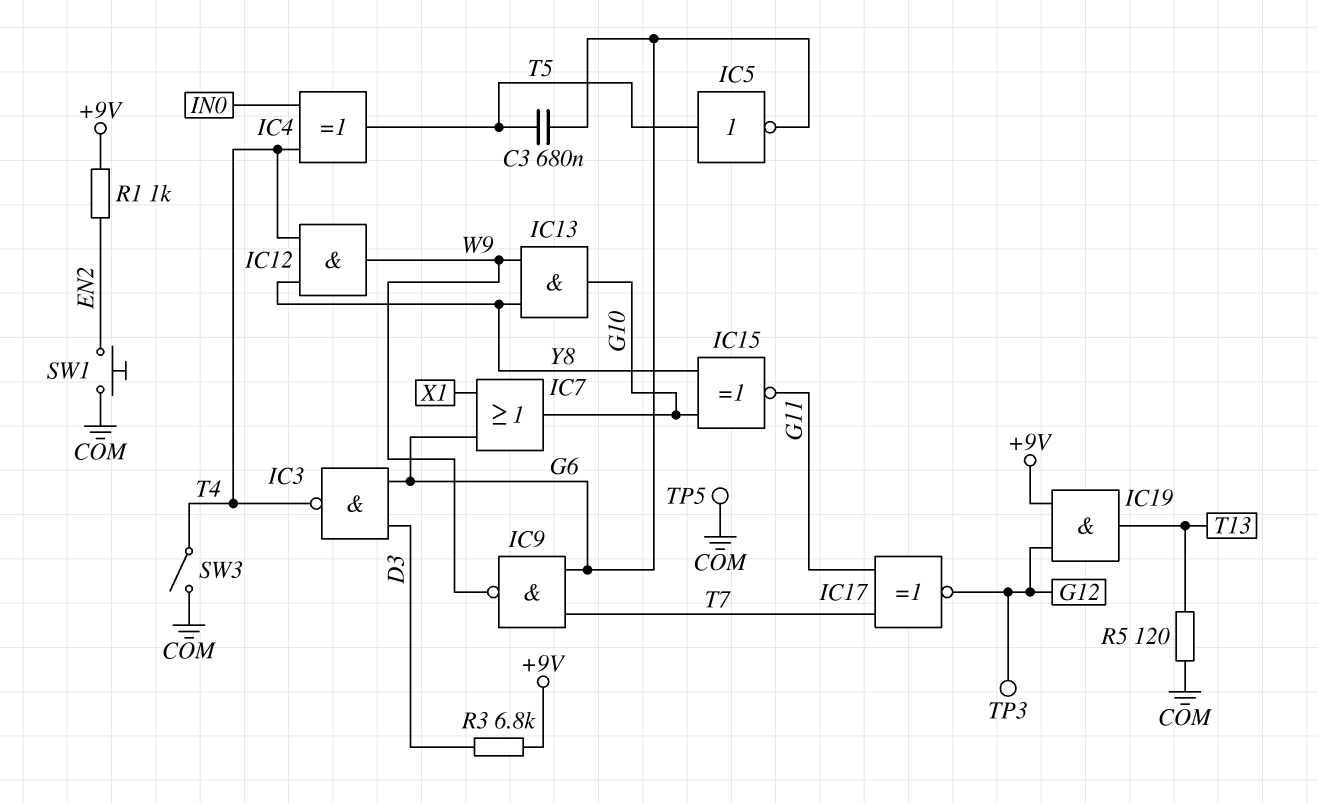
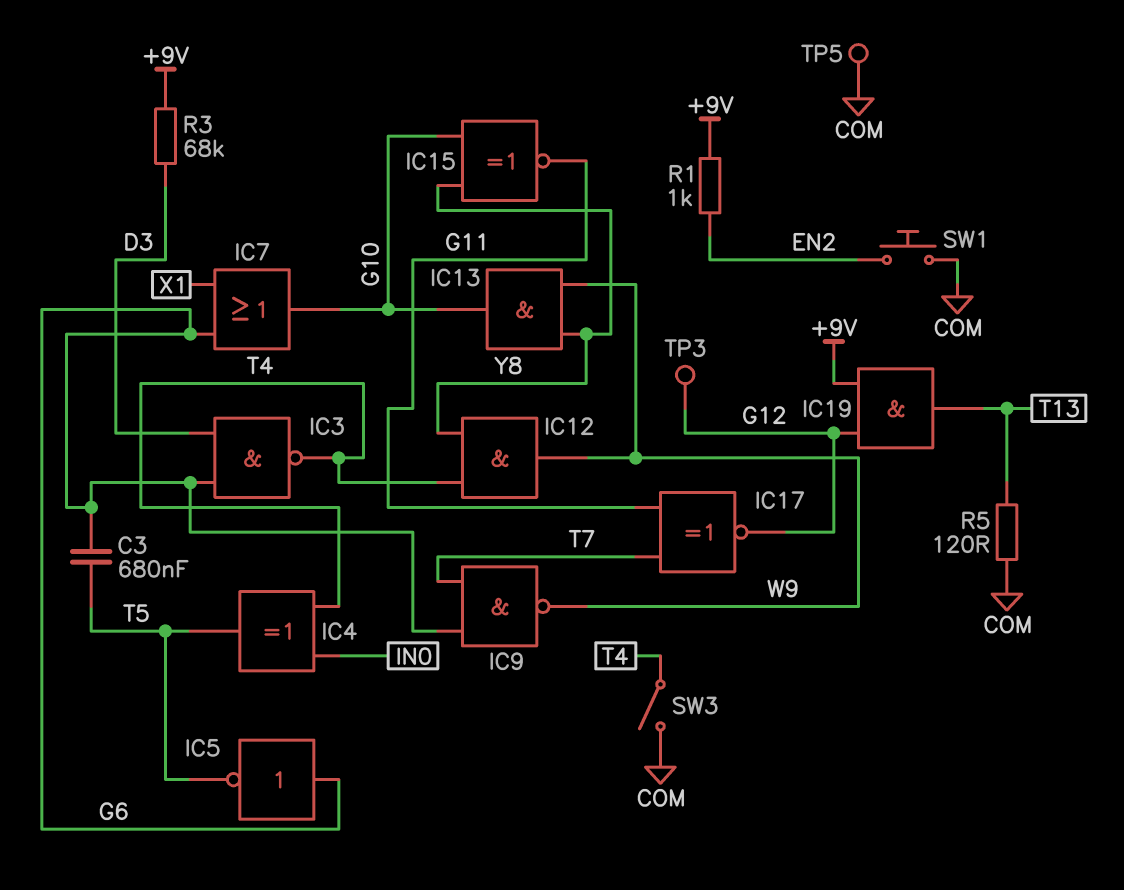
IC5: NOT (in T5, out G6) -> NOT (in G6, out T5)
R3: 6.8k (+9V, D3) -> 68k (+9V, D3)

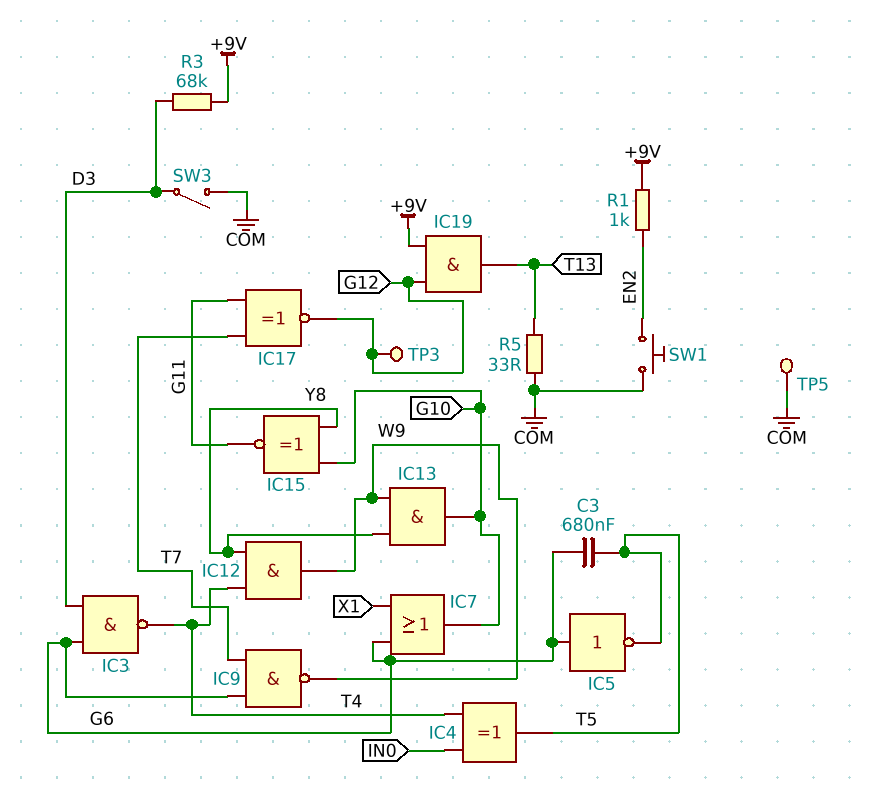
R5: 120 (COM, T13) -> 33 (COM, T13)
SW3: switch (COM, T4) -> switch (COM, D3)

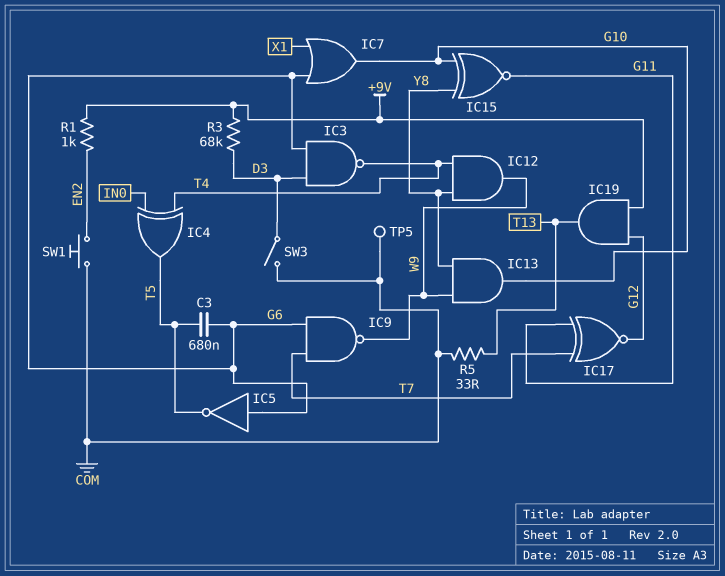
TP3: test point (G12) -> none

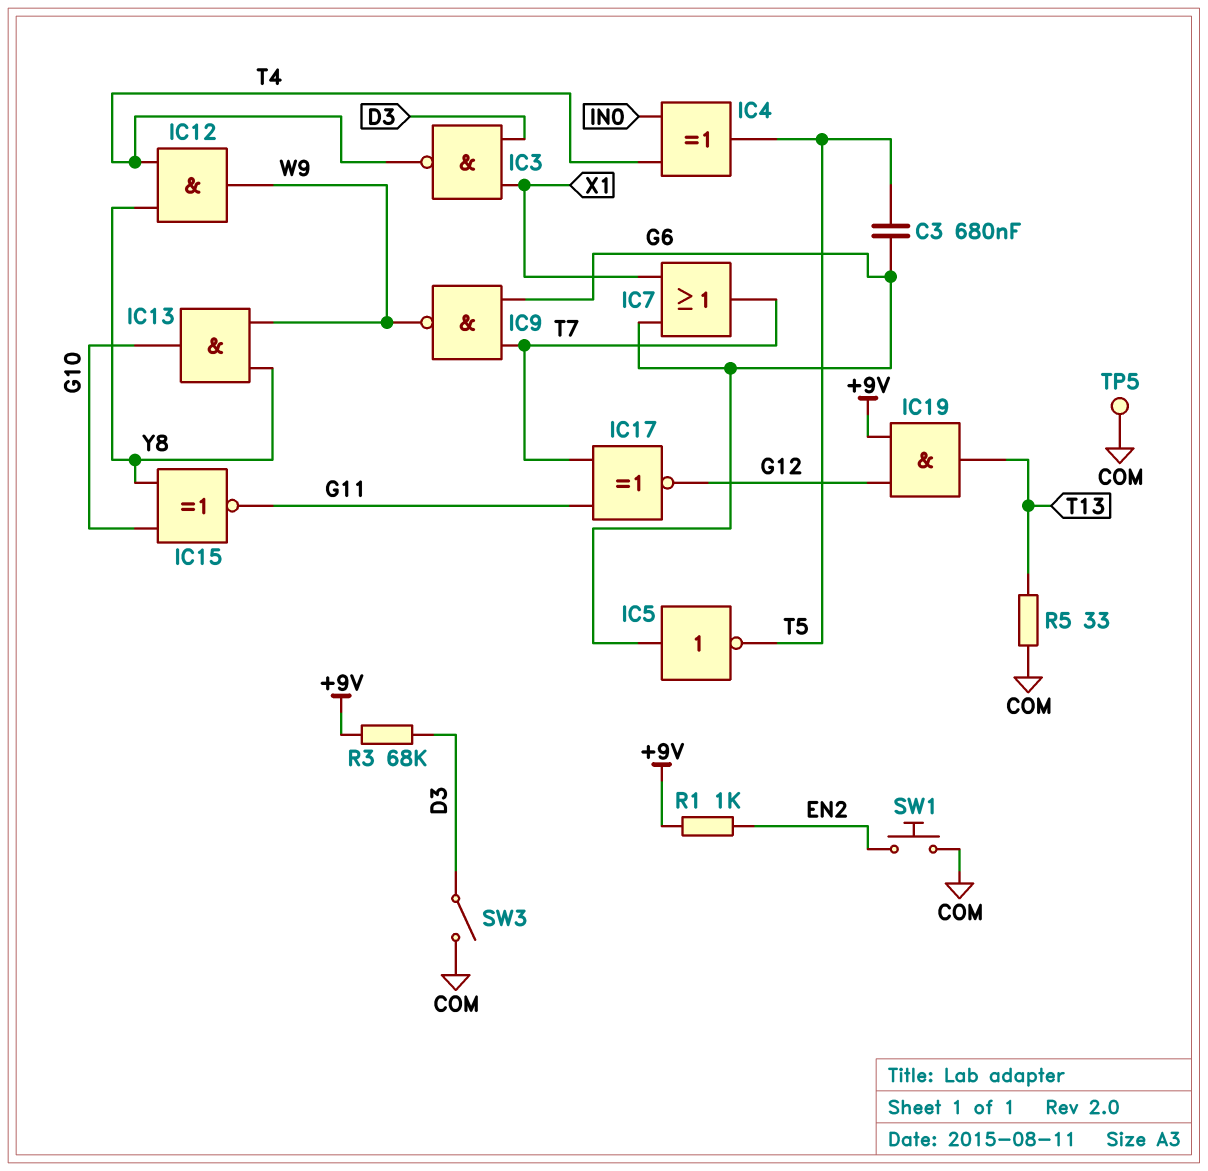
IC3: NAND (in D3, in G6, out T4) -> NAND (in D3, in X1, out T4)
IC7: OR (in G6, in X1, out G10) -> OR (in G6, in X1, out T7)

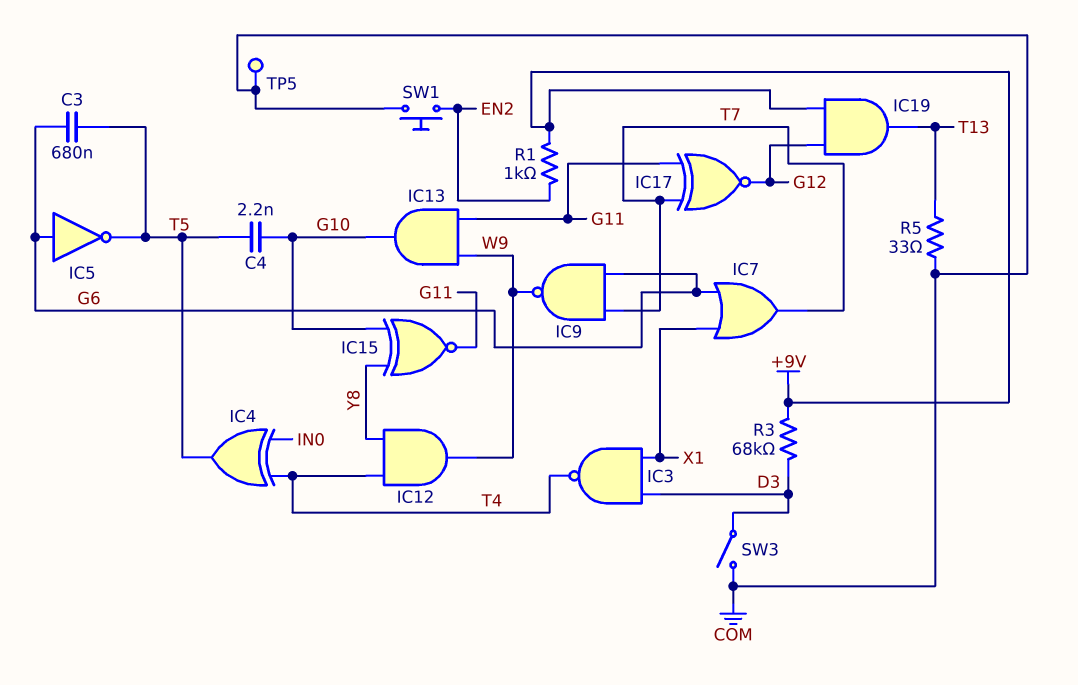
C4: none -> 2.2nF (G10, T5)
IC13: AND (in W9, in Y8, out G10) -> AND (in G11, in W9, out G10)

